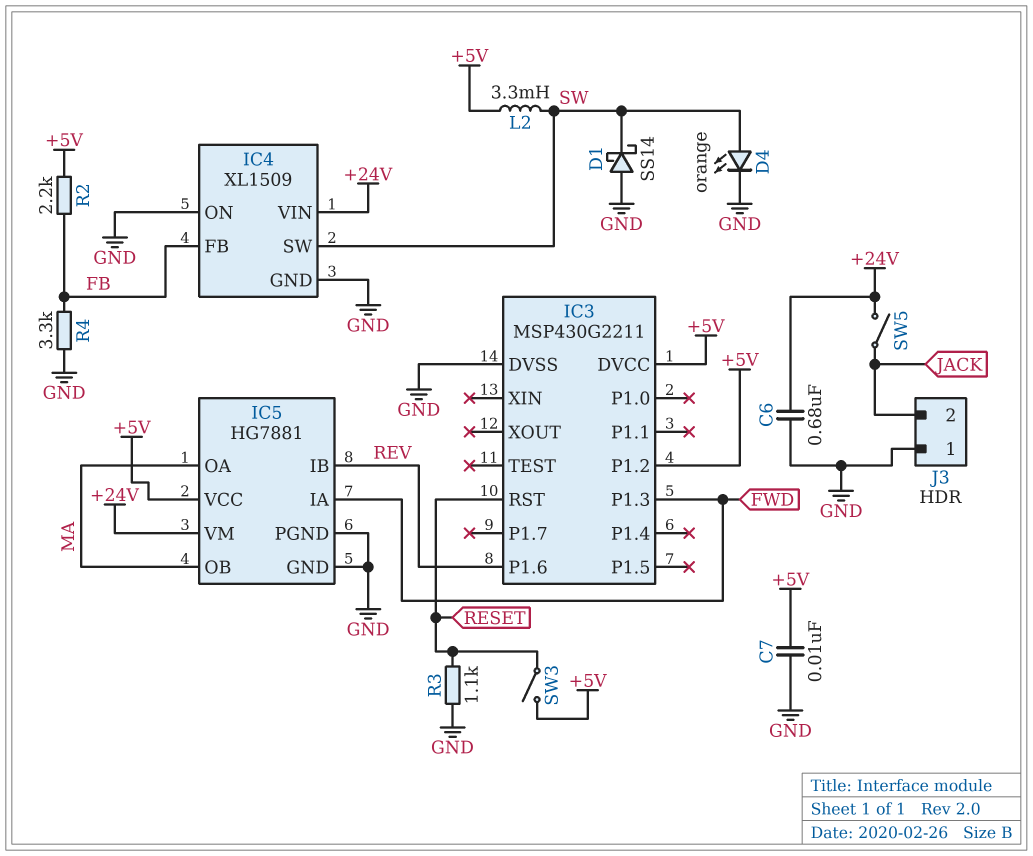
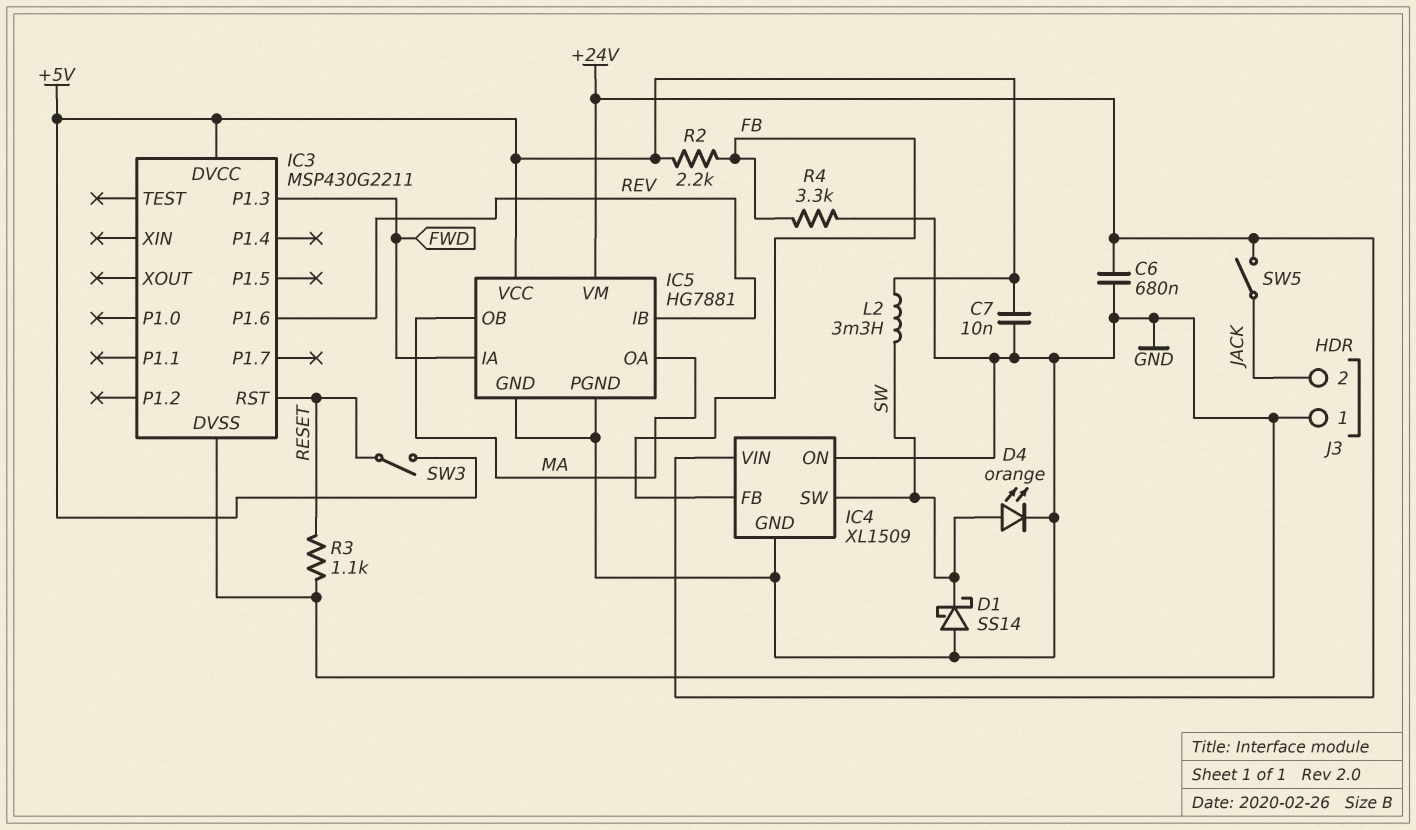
IC3 pin P1.2: +5V -> none

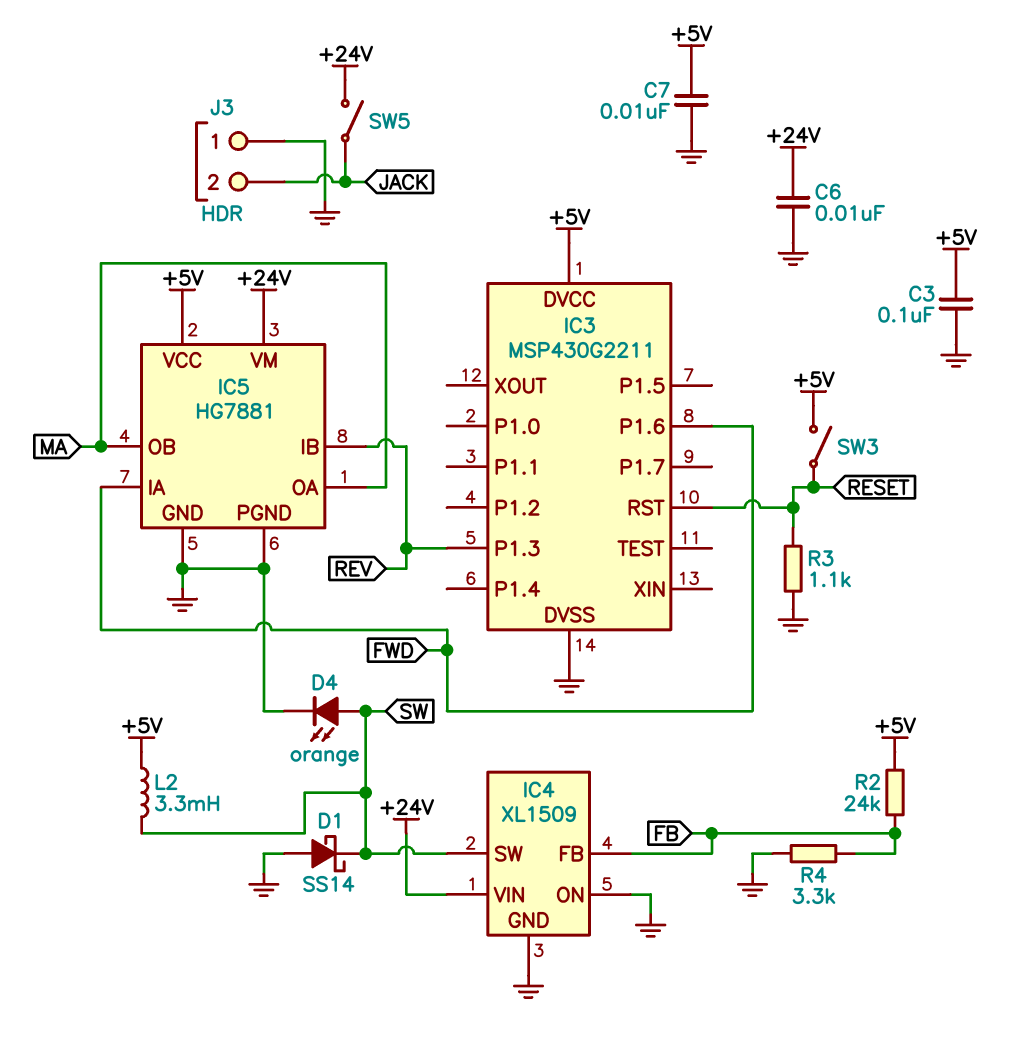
C3: none -> 100nF (+5V, GND)
C6: 680nF (+24V, GND) -> 10nF (+24V, GND)
IC3 pin P1.3: FWD -> REV
IC3 pin P1.6: REV -> FWD
R2: 2.2k (+5V, FB) -> 24k (+5V, FB)

